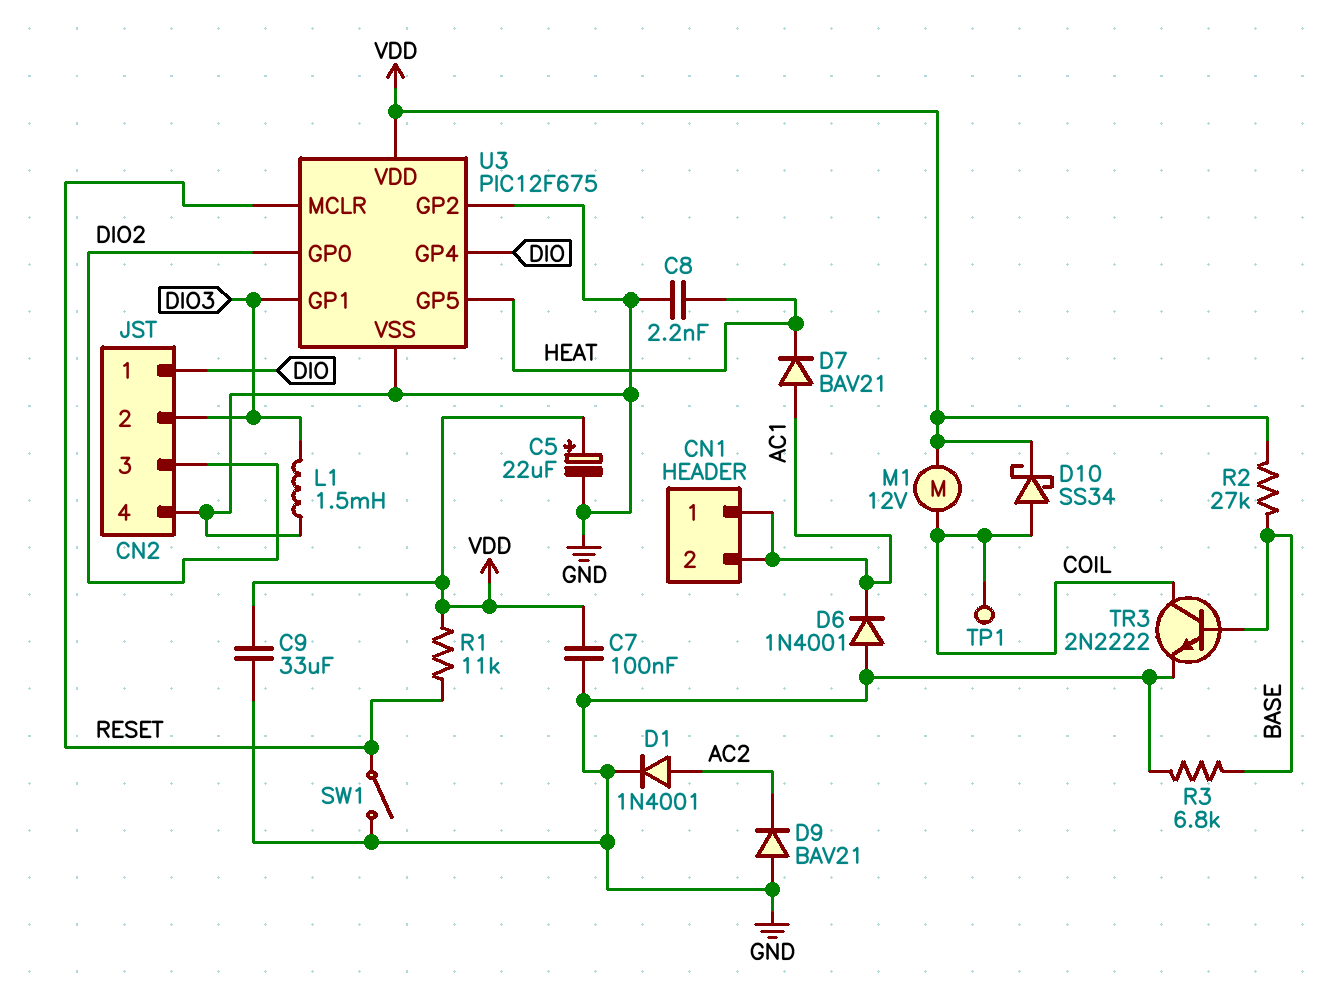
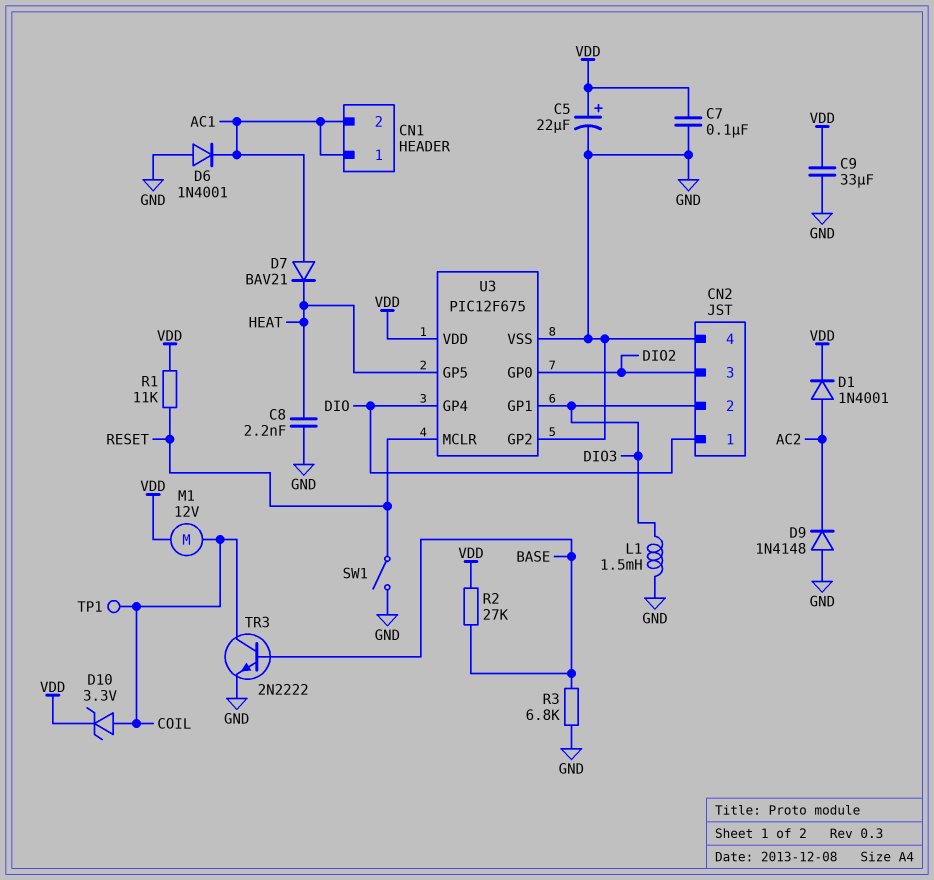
D1: diode 1N4001 (A AC2, K GND) -> diode 1N4001 (A AC2, K VDD)
D9: diode BAV21 (A GND, K AC2) -> diode 1N4148 (A GND, K AC2)
D10: schottky SS34 (A COIL, K VDD) -> zener 3.3V (A COIL, K VDD)

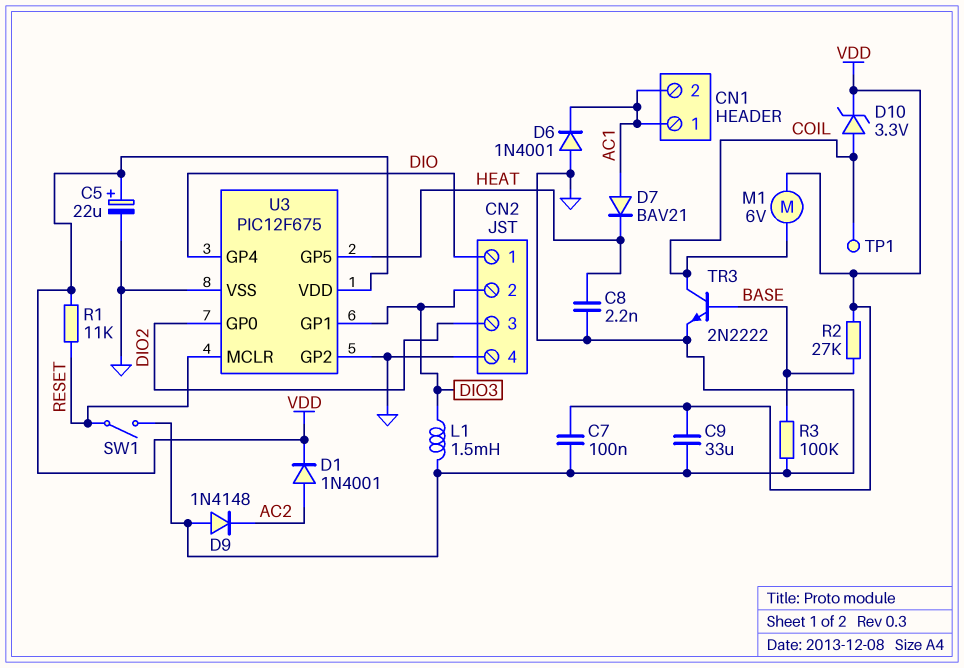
M1: motor 12V (COIL, VDD) -> motor 6V (COIL, VDD)
R3: 6.8k (BASE, GND) -> 100k (BASE, GND)

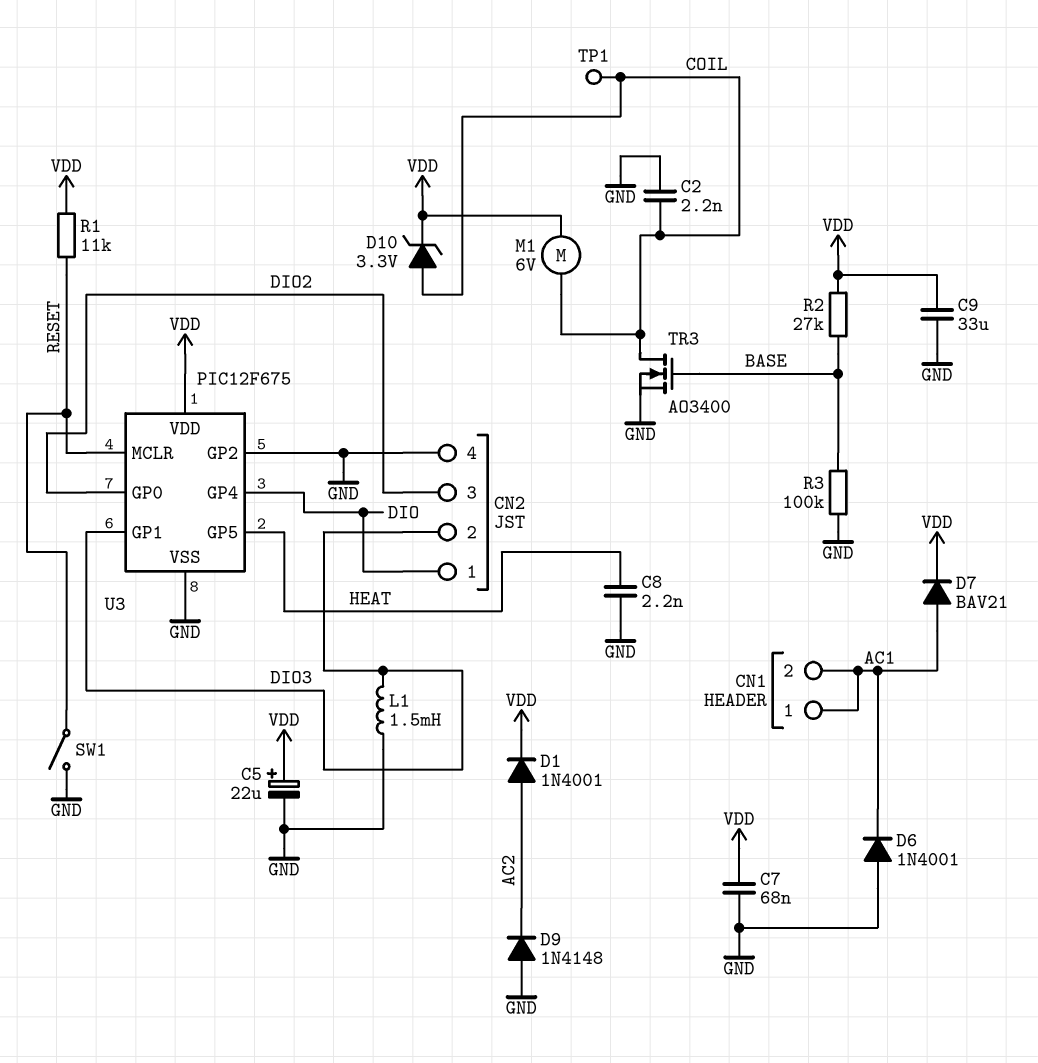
C2: none -> 2.2nF (COIL, GND)
C7: 100nF (GND, VDD) -> 68nF (GND, VDD)
D7: diode BAV21 (A AC1, K HEAT) -> diode BAV21 (A AC1, K VDD)
TR3: NPN 2N2222 (B BASE, C COIL, E GND) -> NMOS AO3400 (G BASE, D COIL, S GND)

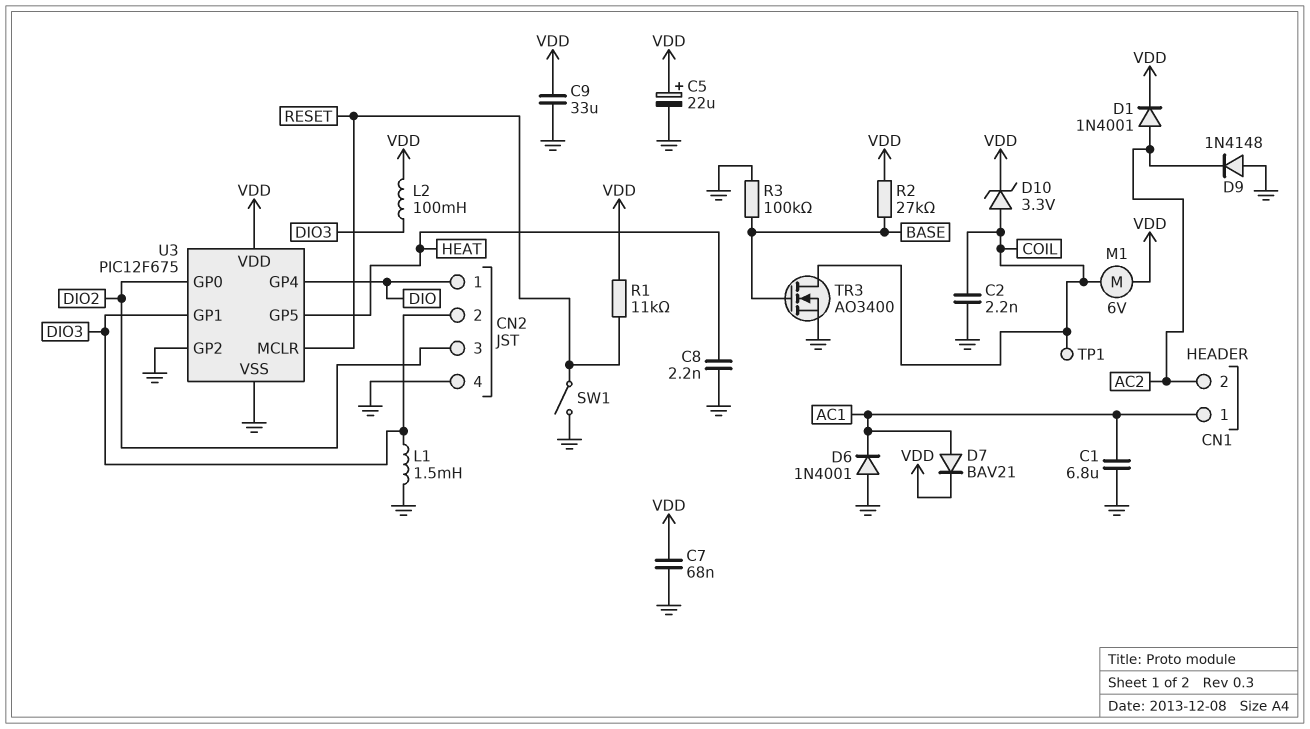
C1: none -> 6.8uF (AC1, GND)
CN1 pin 2: AC1 -> AC2
L2: none -> 100mH (DIO3, VDD)

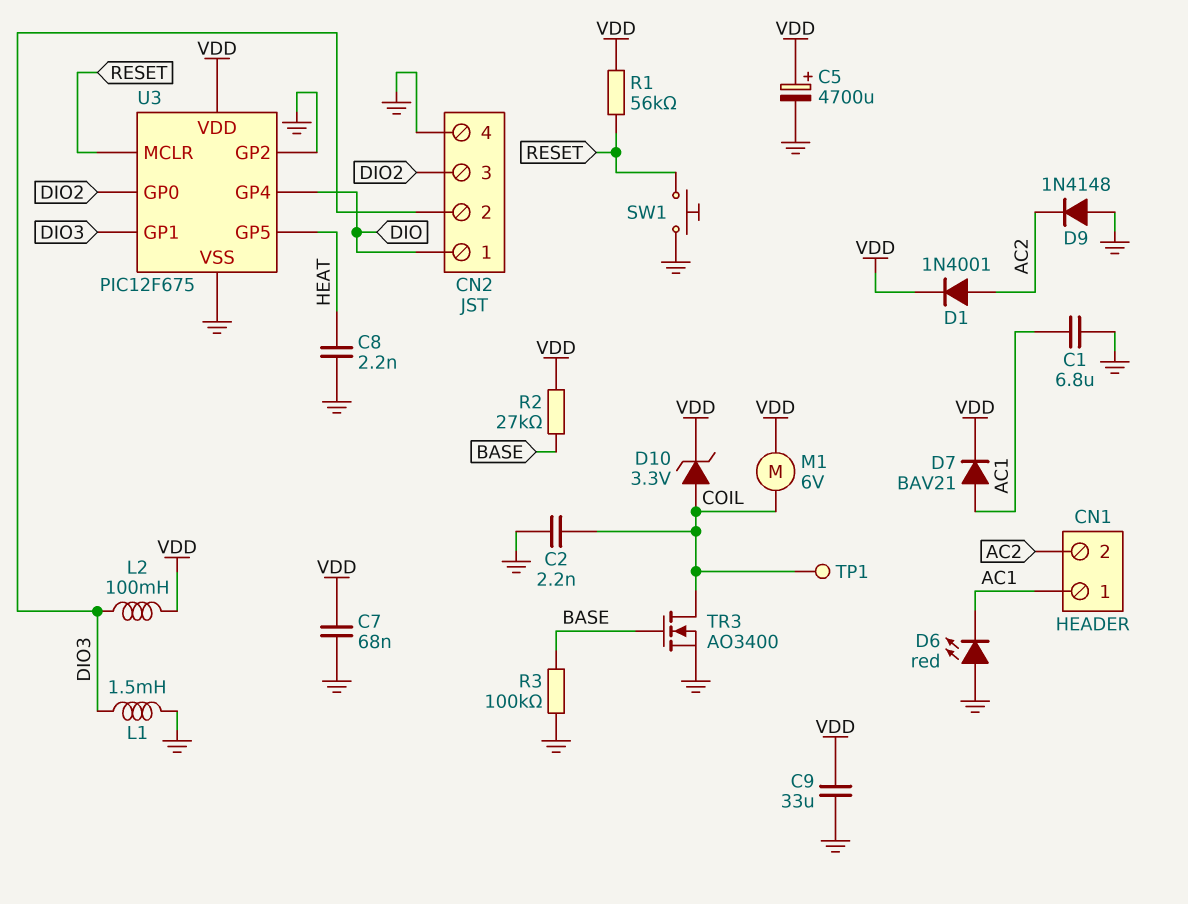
C5: 22uF (plus VDD, minus GND) -> 4700uF (plus VDD, minus GND)
D6: diode 1N4001 (A GND, K AC1) -> LED red (A GND, K AC1)
R1: 11k (RESET, VDD) -> 56k (RESET, VDD)
SW1: switch (GND, RESET) -> button (GND, RESET)

